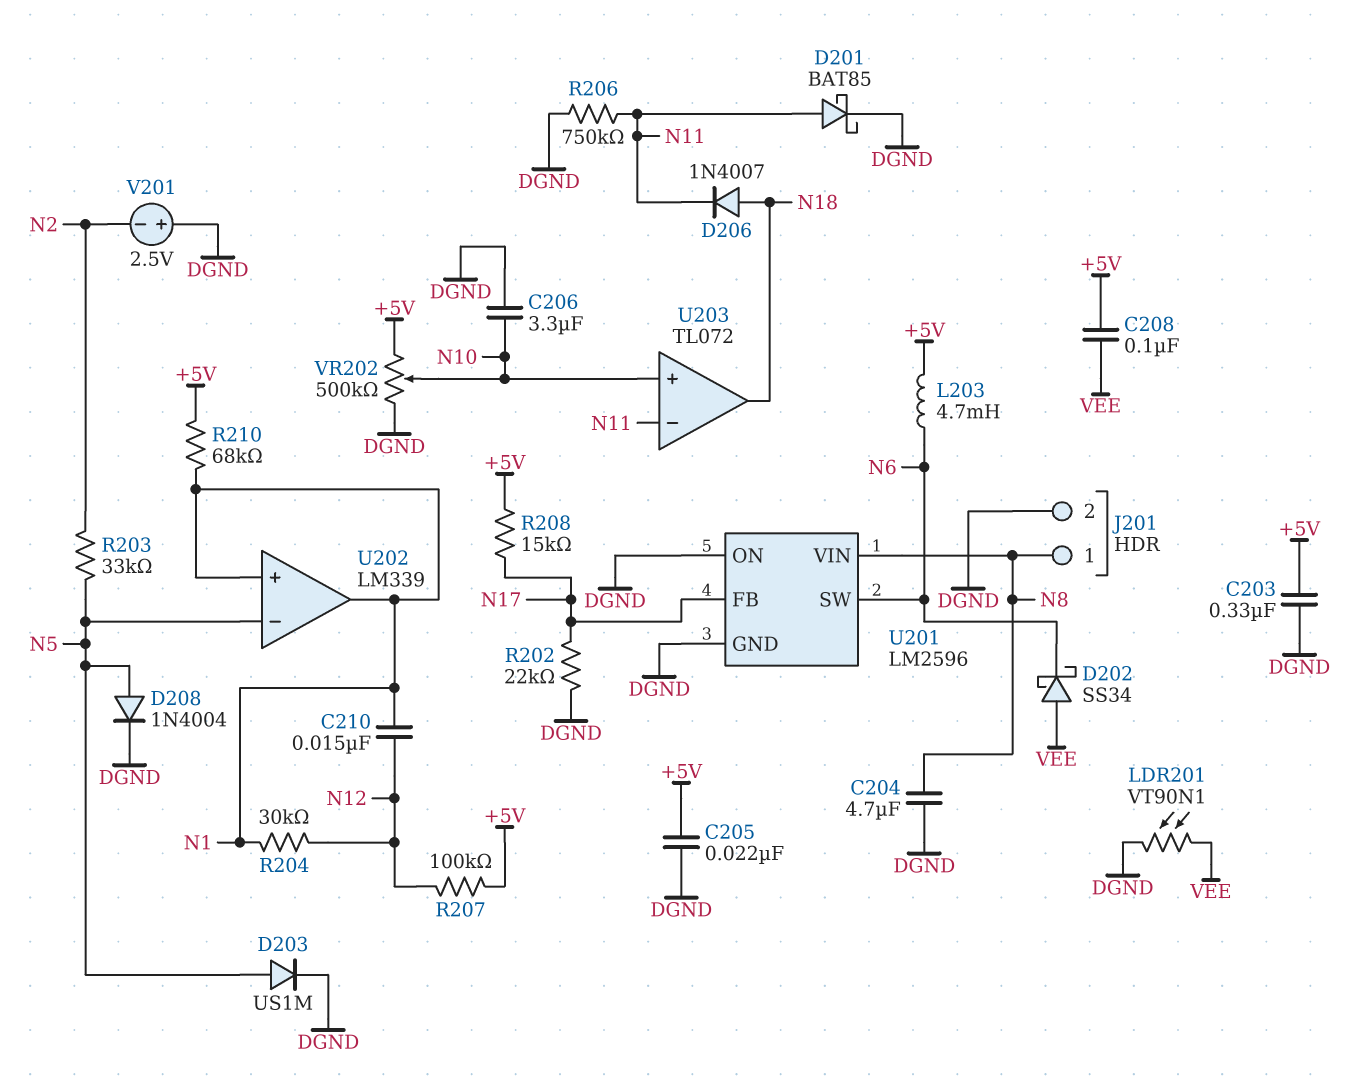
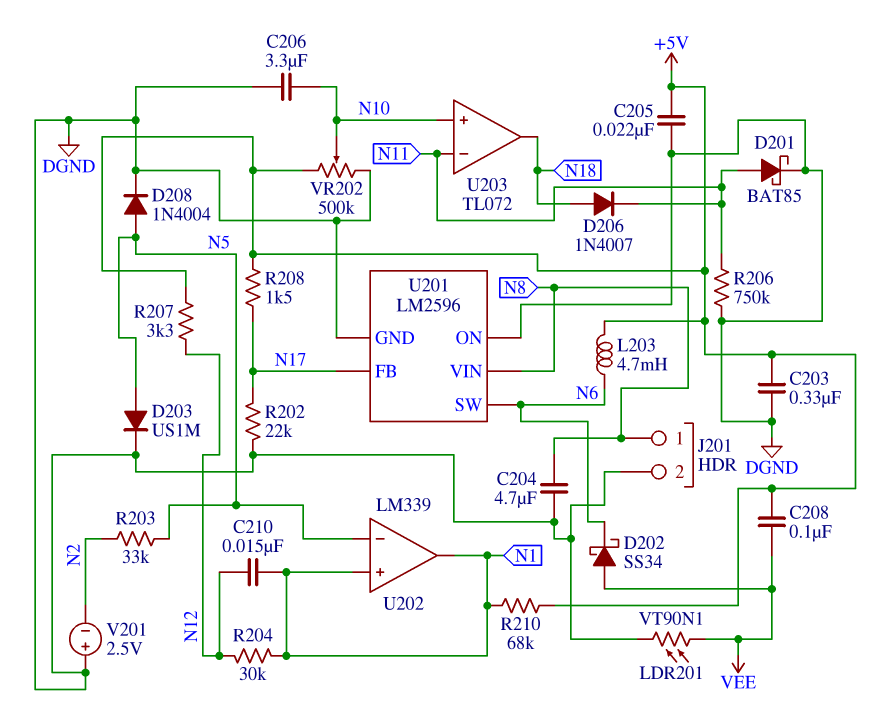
R207: 100k (+5V, N12) -> 3.3k (+5V, N12)
R208: 15k (+5V, N17) -> 1.5k (+5V, N17)

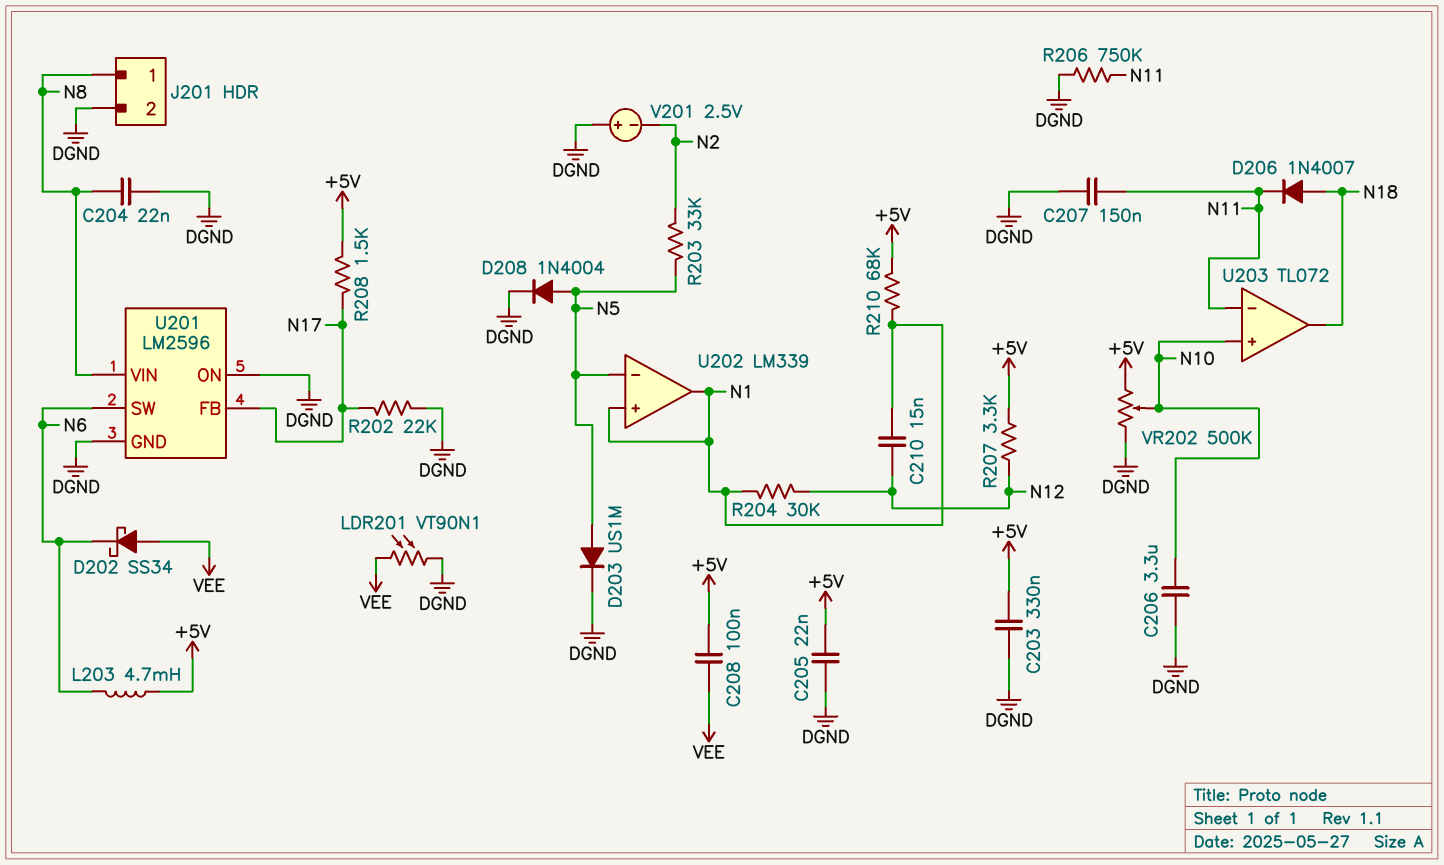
C204: 4.7uF (DGND, N8) -> 22nF (DGND, N8)
C207: none -> 150nF (DGND, N11)
D201: schottky BAT85 (A N11, K DGND) -> none

